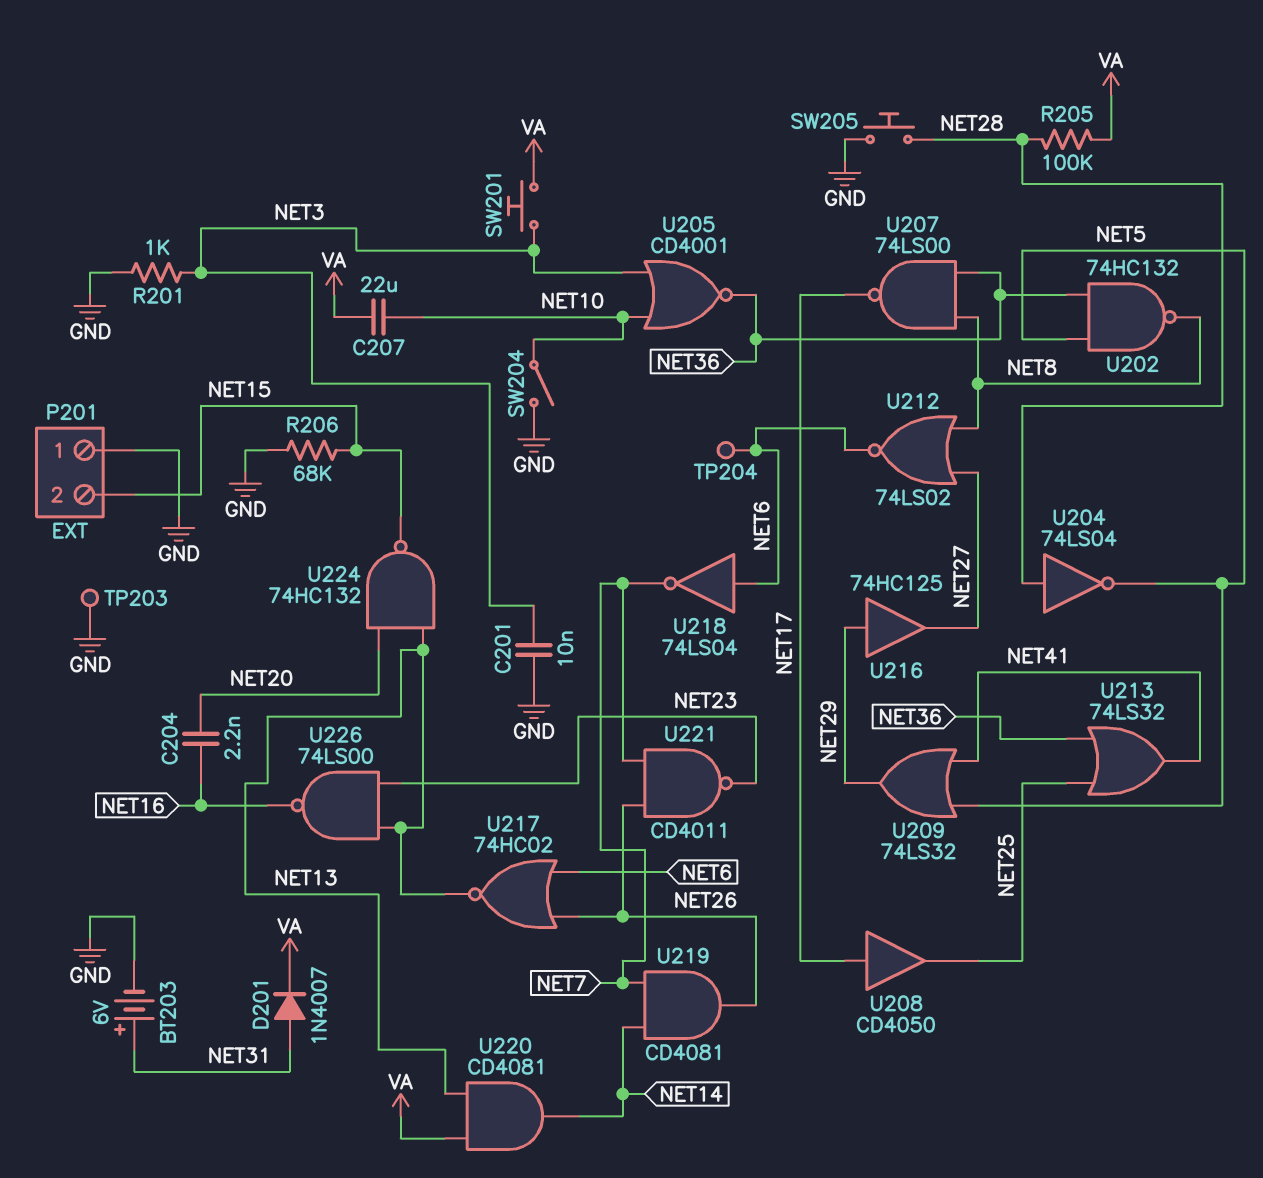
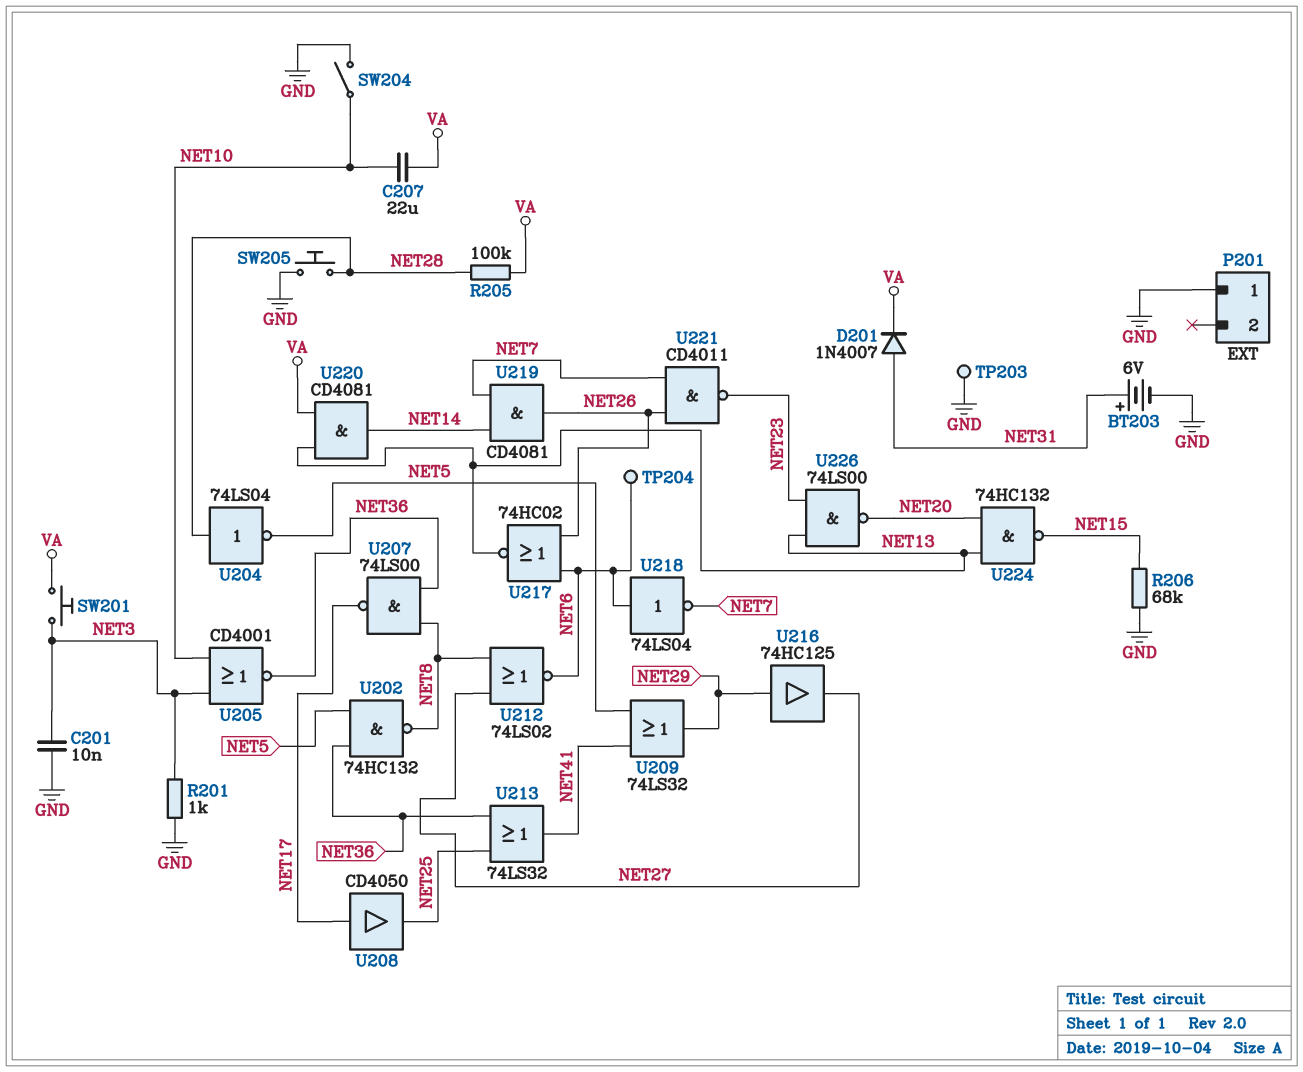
C204: 2.2nF (NET16, NET20) -> none
P201 pin 2: NET15 -> none
U226: NAND 74LS00 (in NET13, in NET23, out NET16) -> NAND 74LS00 (in NET13, in NET23, out NET20)

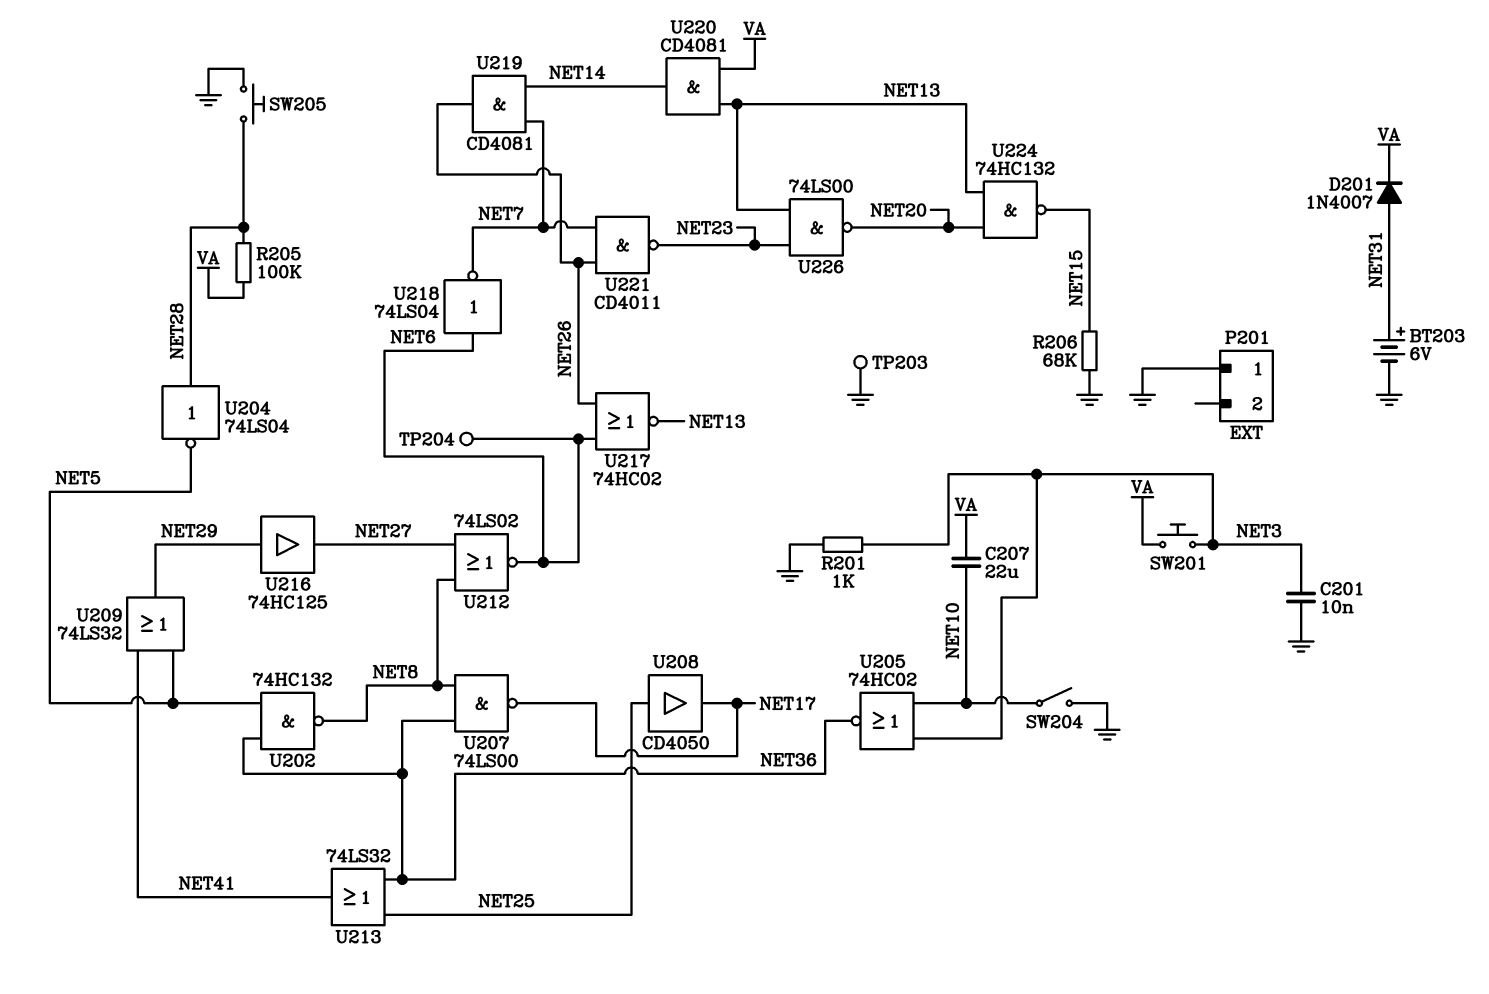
U205: NOR CD4001 (in NET3, in NET10, out NET36) -> NOR 74HC02 (in NET3, in NET10, out NET36)
U208: buffer CD4050 (in NET17, out NET25) -> buffer CD4050 (in NET25, out NET17)

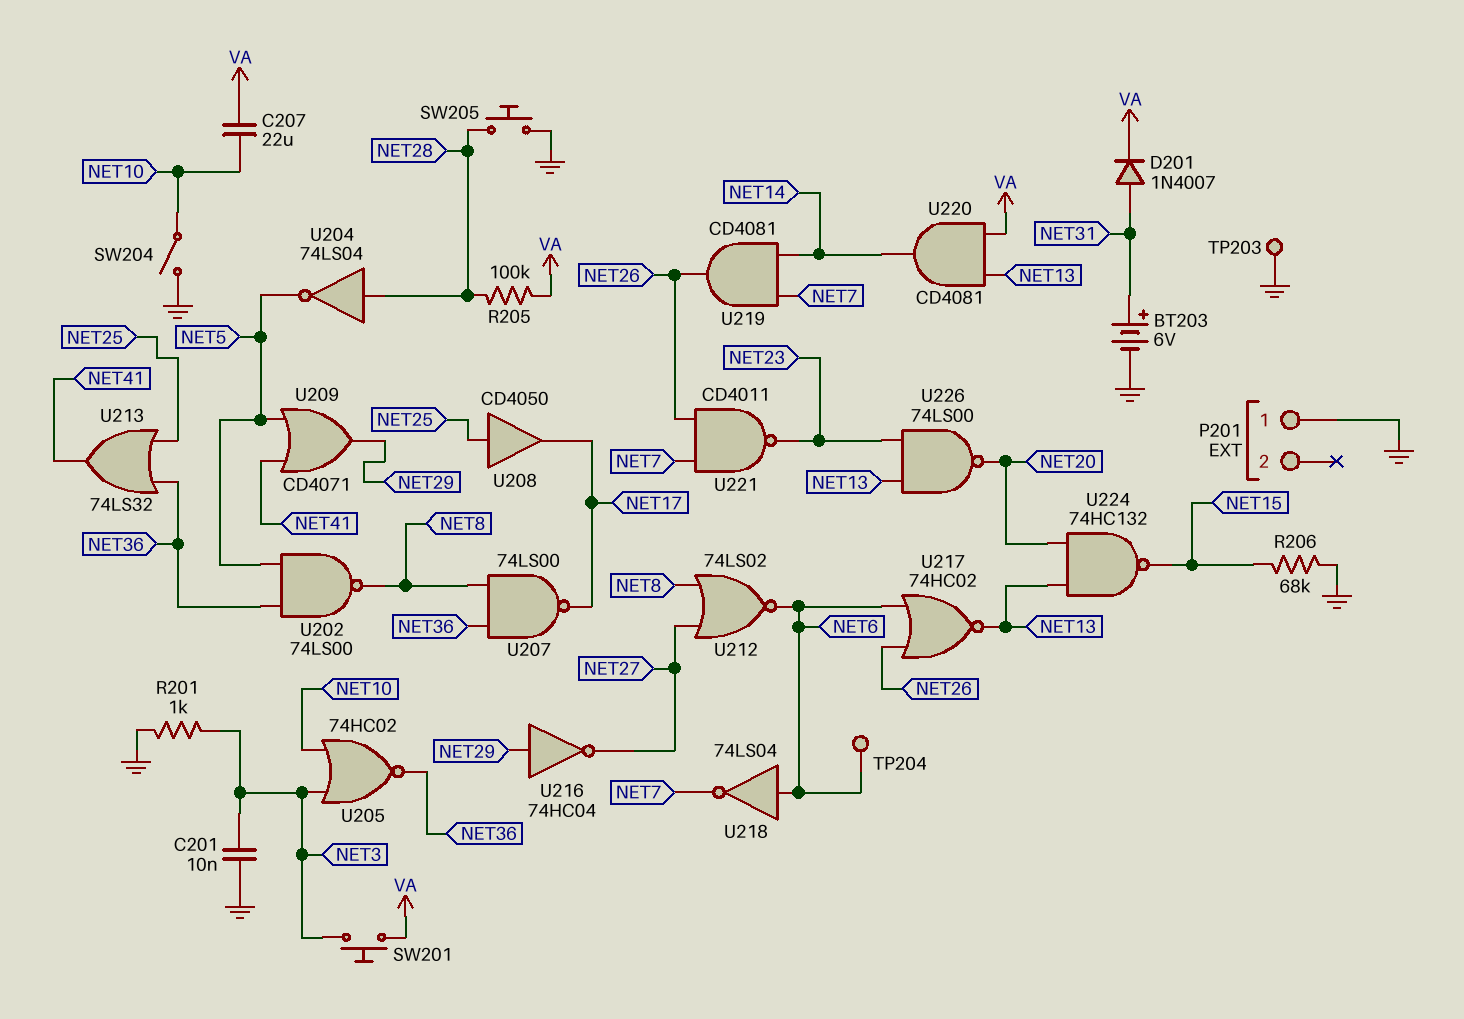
U202: NAND 74HC132 (in NET5, in NET36, out NET8) -> NAND 74LS00 (in NET5, in NET36, out NET8)
U209: OR 74LS32 (in NET5, in NET41, out NET29) -> OR CD4071 (in NET5, in NET41, out NET29)
U216: buffer 74HC125 (in NET29, out NET27) -> NOT 74HC04 (in NET29, out NET27)

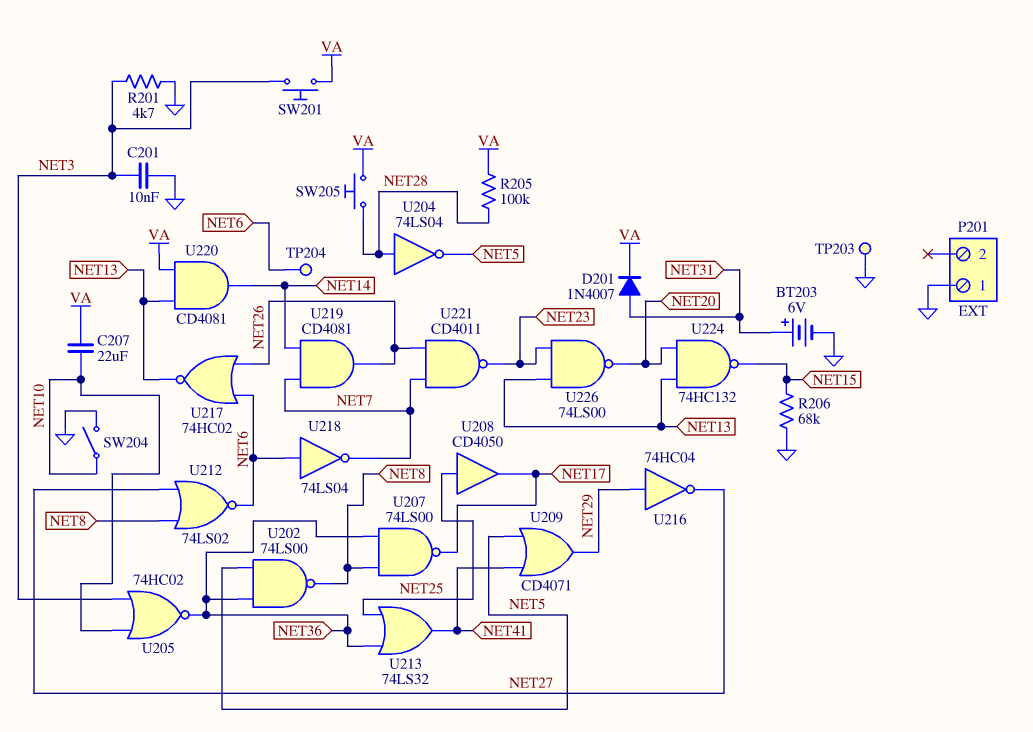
R201: 1k (GND, NET3) -> 4.7k (GND, NET3)
SW205: button (GND, NET28) -> button (NET28, VA)

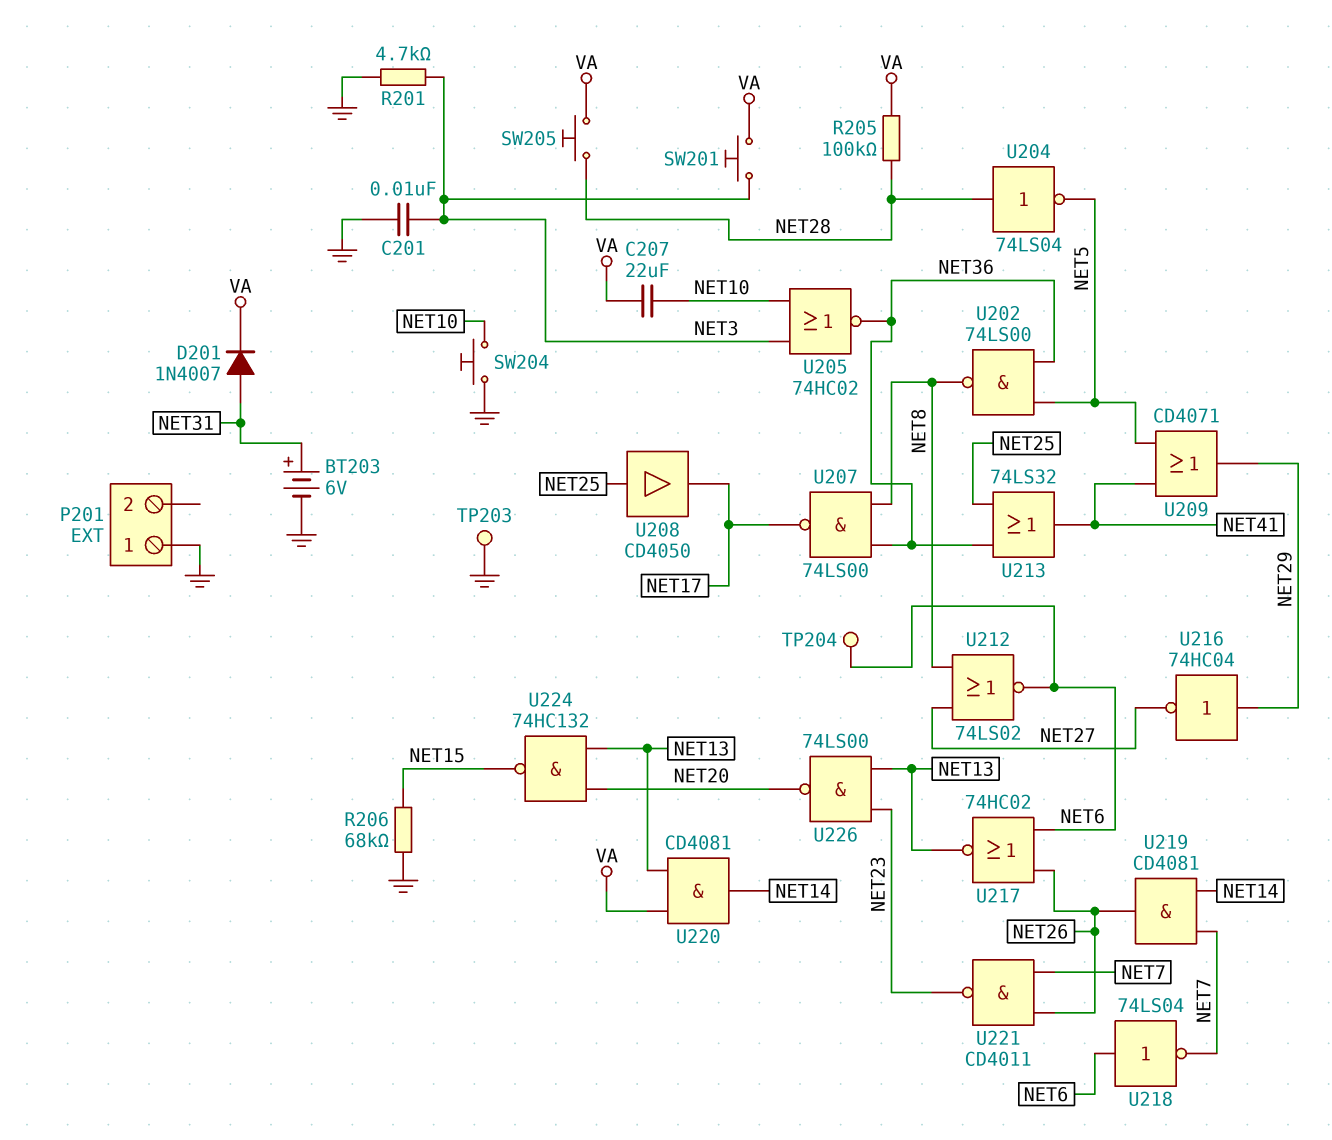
SW204: switch (GND, NET10) -> button (GND, NET10)

